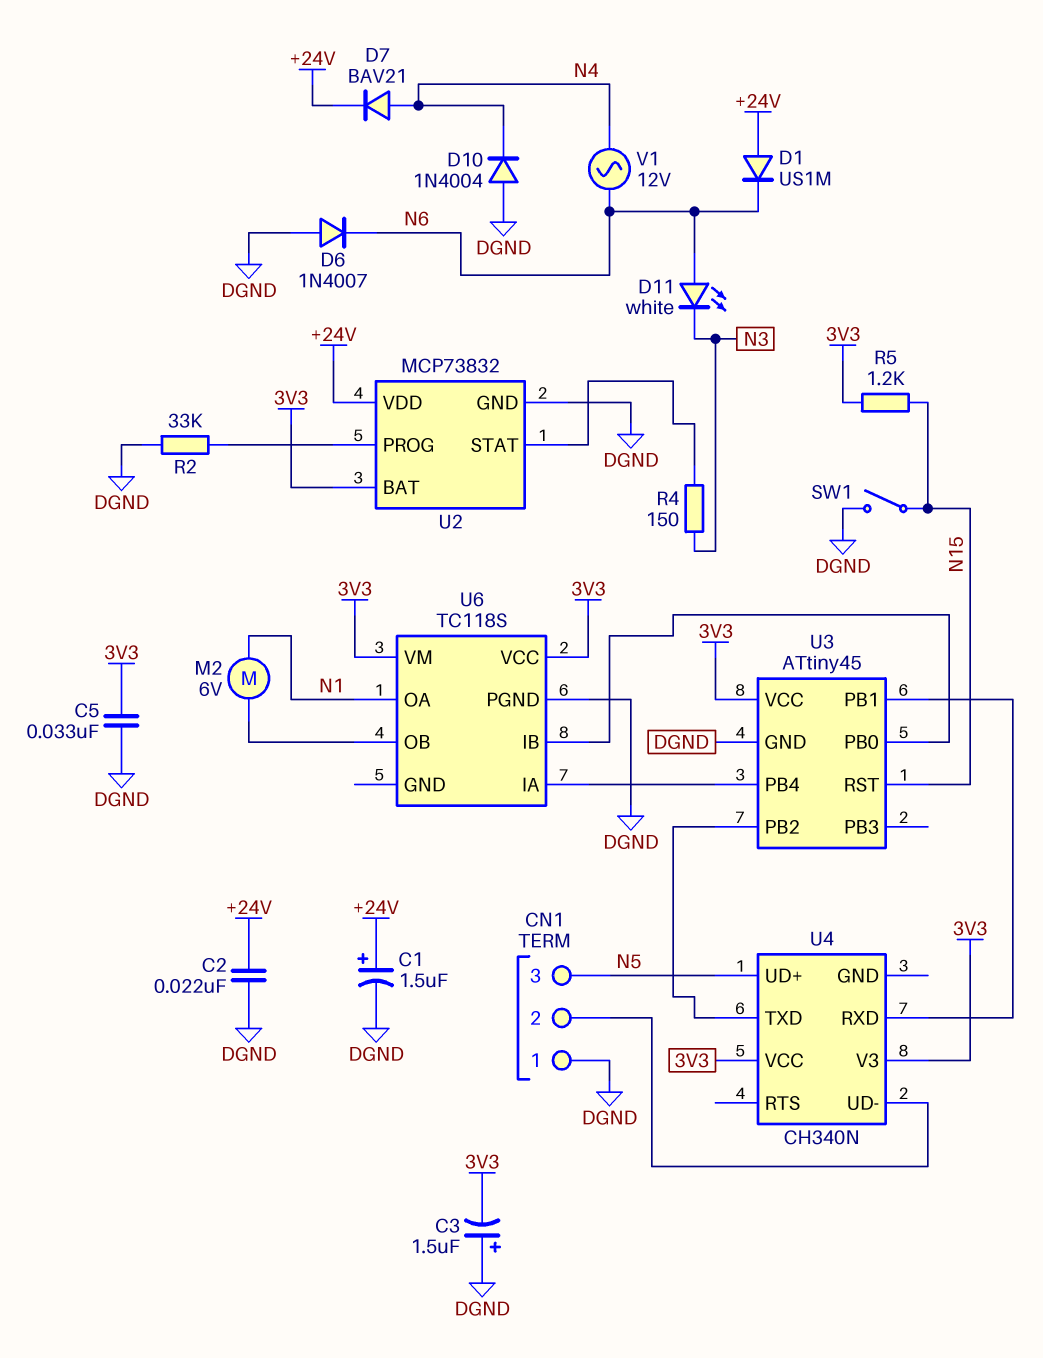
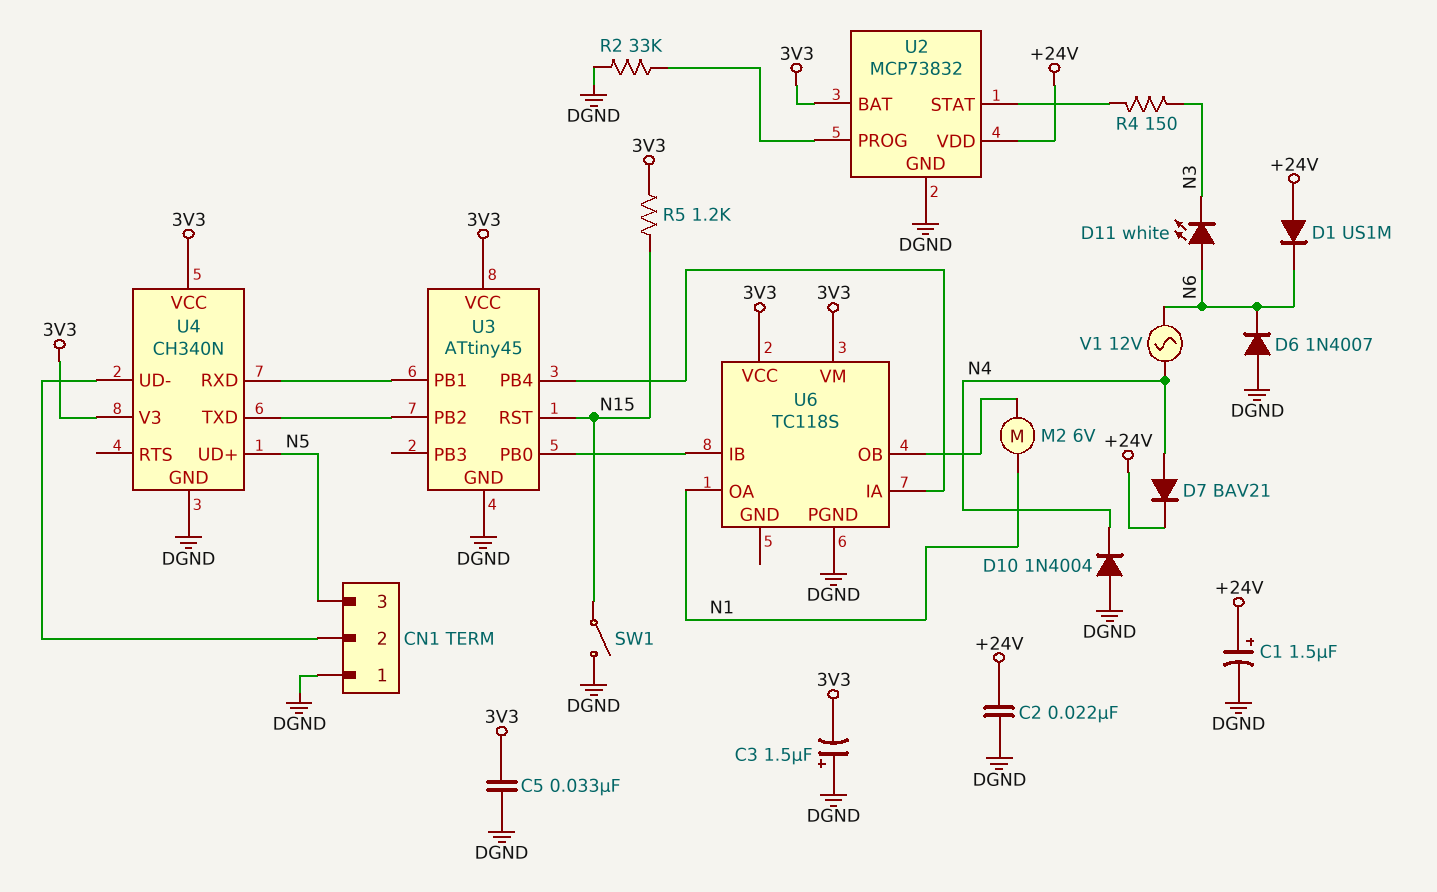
U4 pin GND: none -> DGND

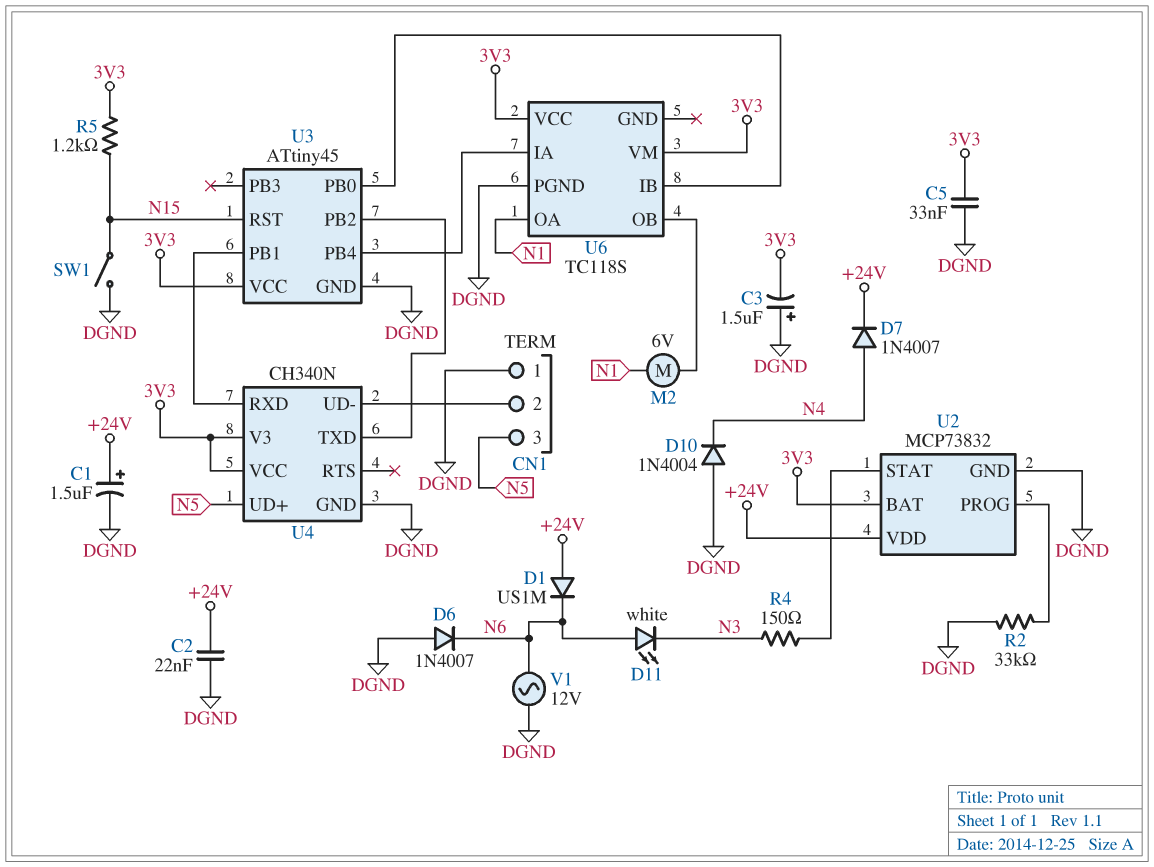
D7: diode BAV21 (A N4, K +24V) -> diode 1N4007 (A N4, K +24V)
V1: AC 12V (N4, N6) -> AC 12V (DGND, N6)

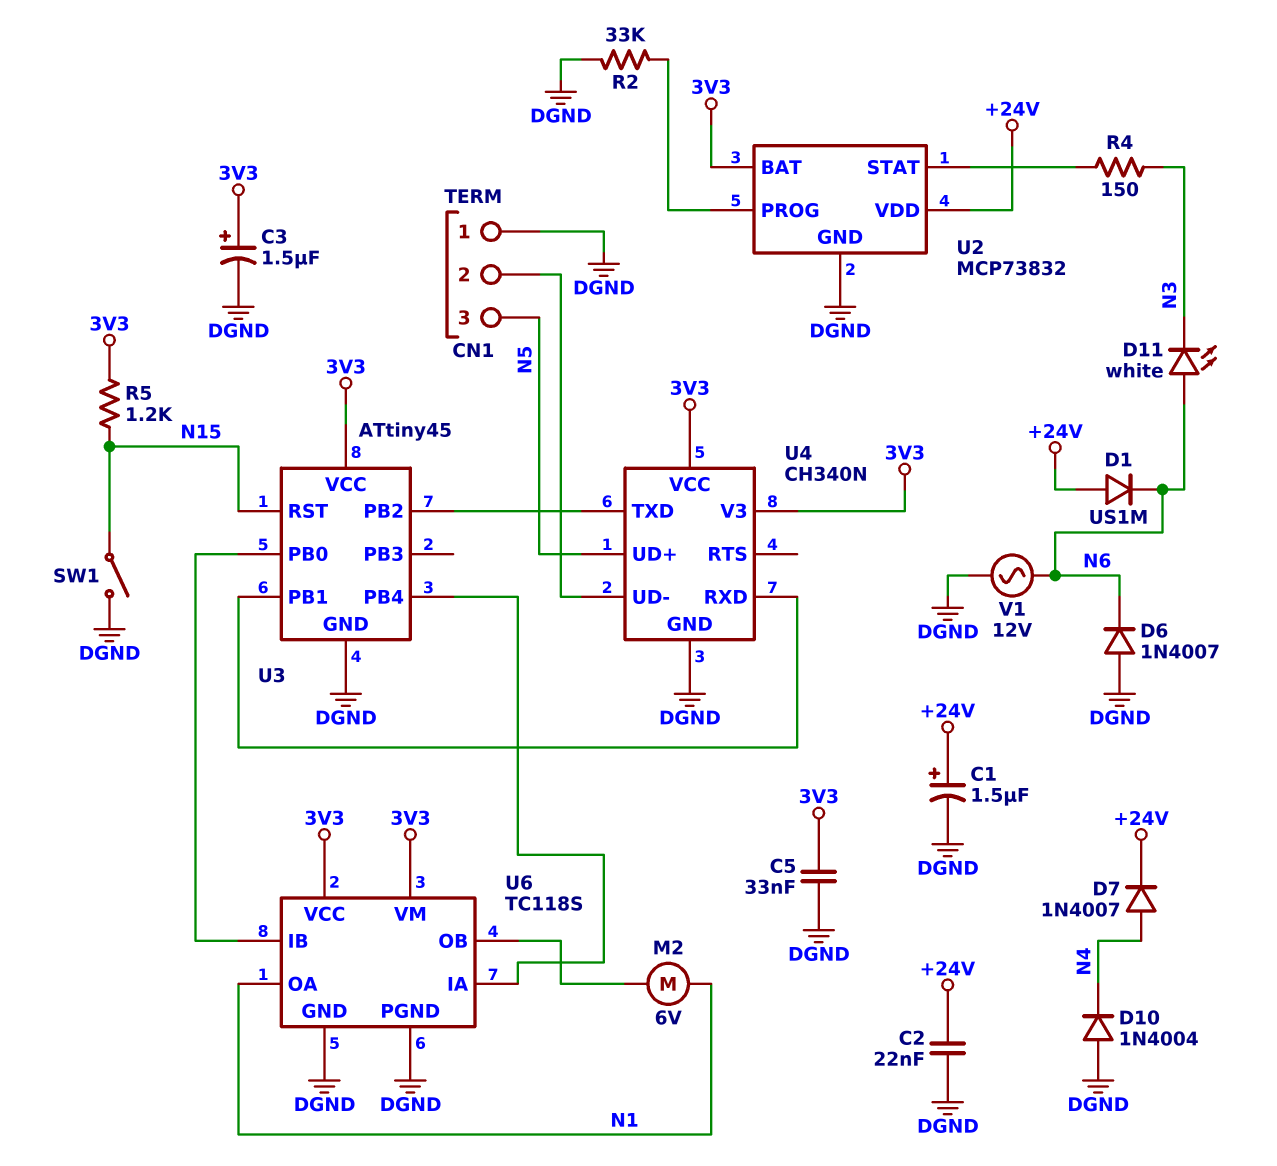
C3: 1.5uF (plus DGND, minus 3V3) -> 1.5uF (plus 3V3, minus DGND)
U6 pin GND: none -> DGND

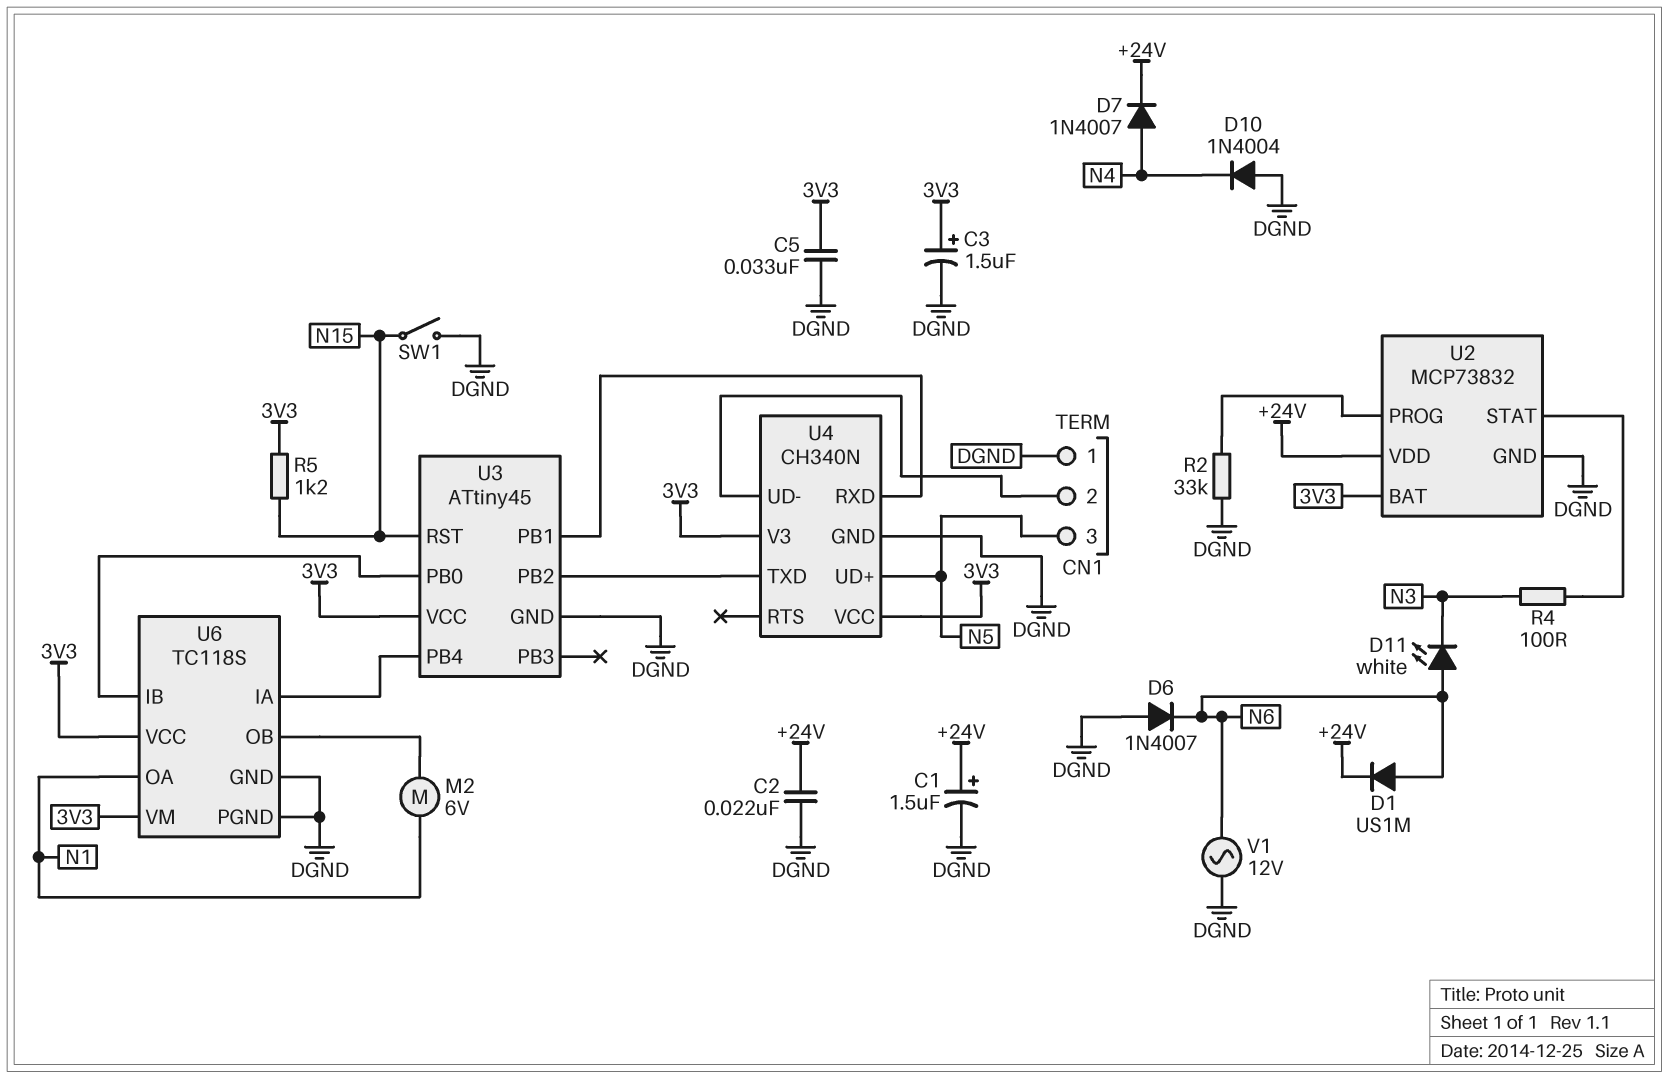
D1: diode US1M (A +24V, K N6) -> diode US1M (A N6, K +24V)
R4: 150 (N3, U2/STAT) -> 100 (N3, U2/STAT)

